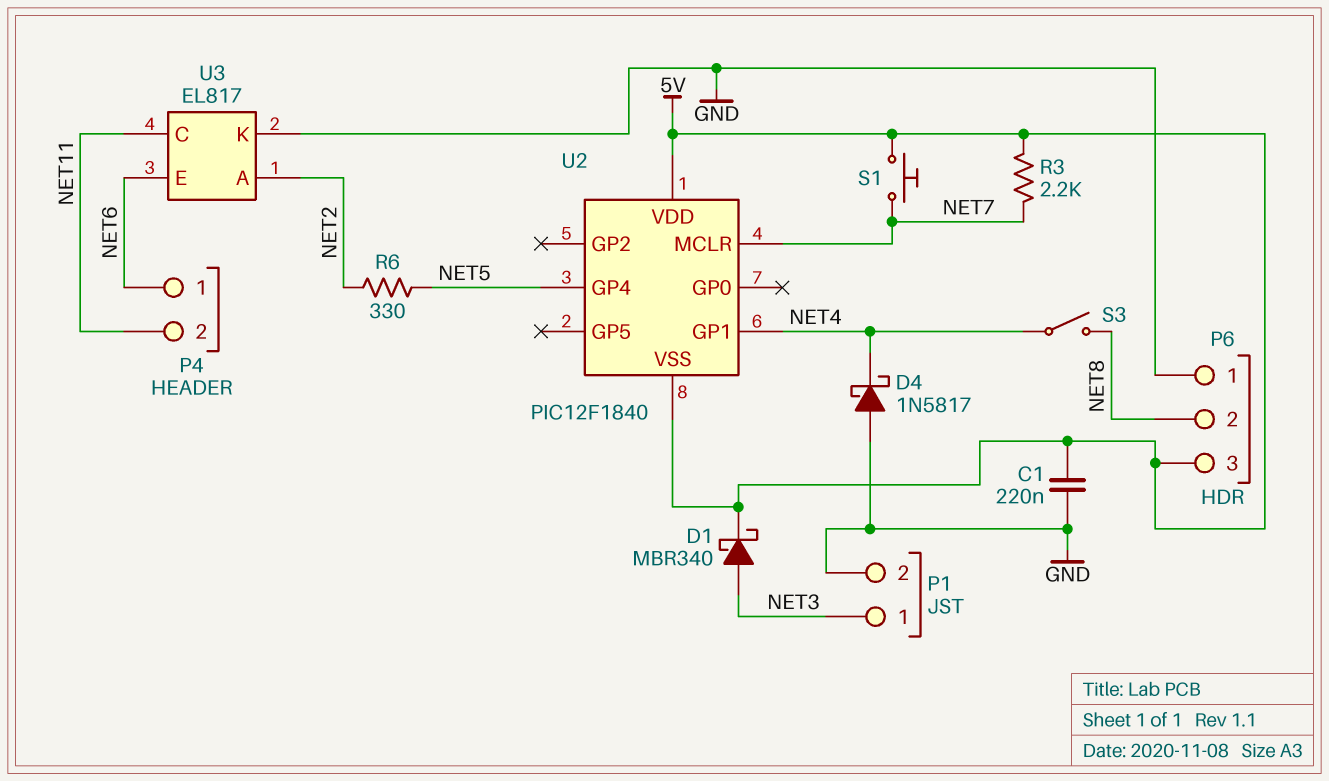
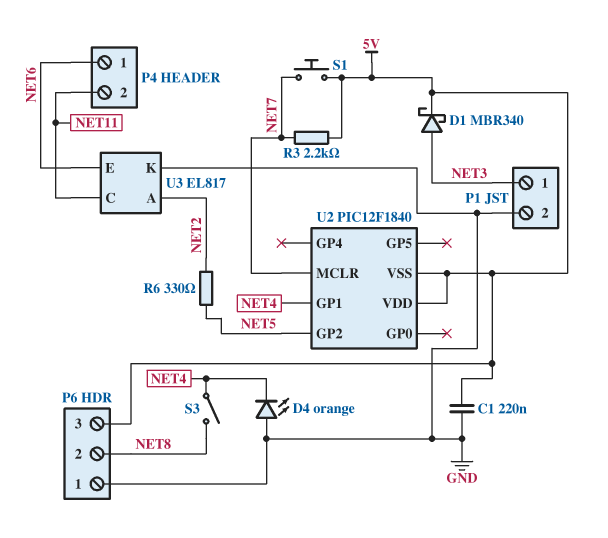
D4: schottky 1N5817 (A GND, K NET4) -> LED orange (A GND, K NET4)
U2 pin GP2: none -> NET5
U2 pin GP4: NET5 -> none

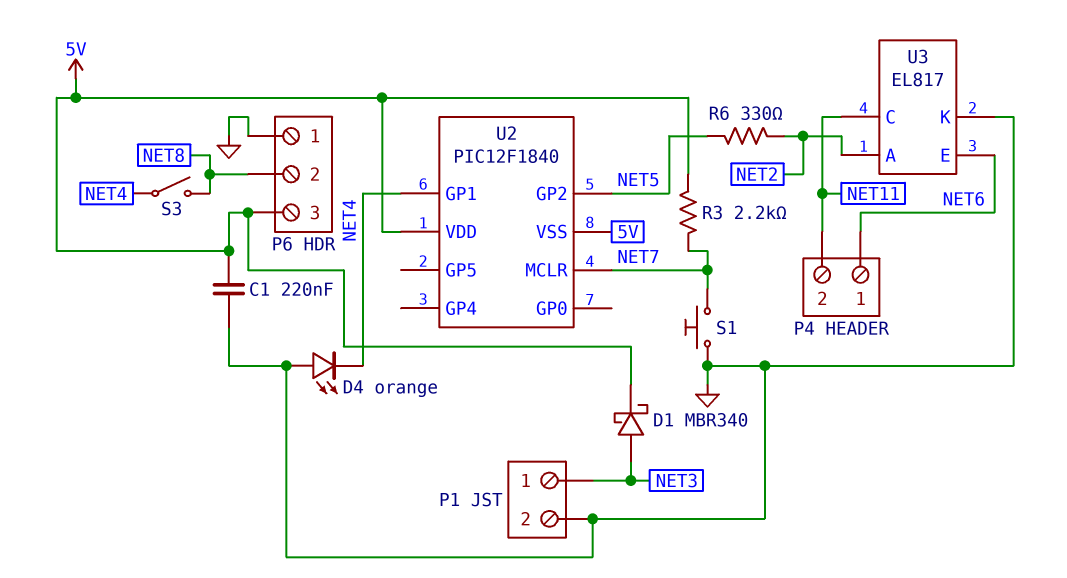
S1: button (5V, NET7) -> button (GND, NET7)

